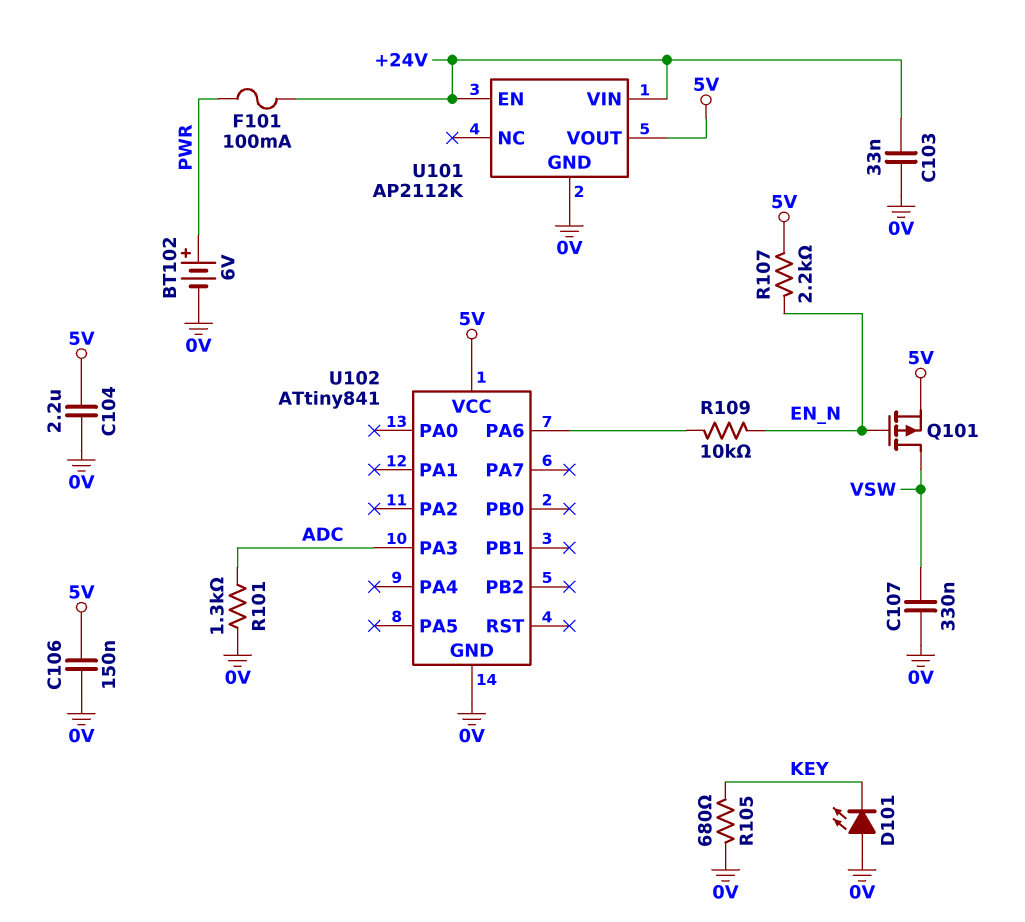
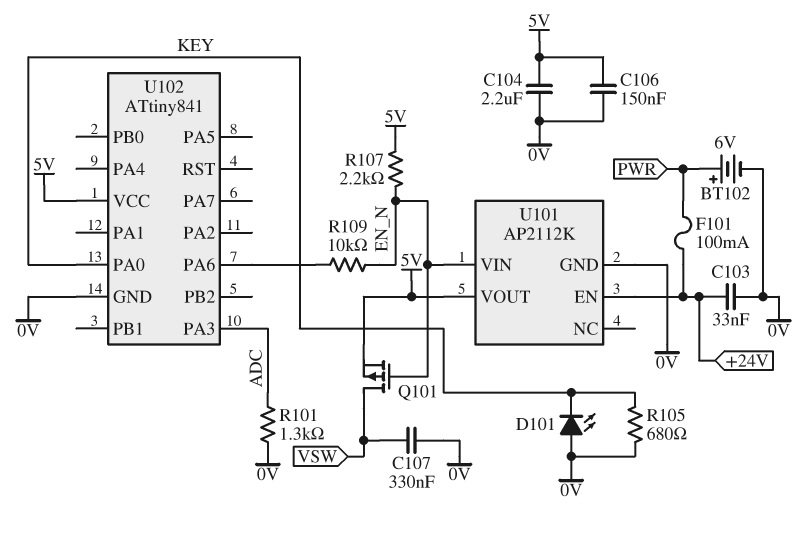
U101 pin VIN: +24V -> EN_N
U102 pin PA0: none -> KEY

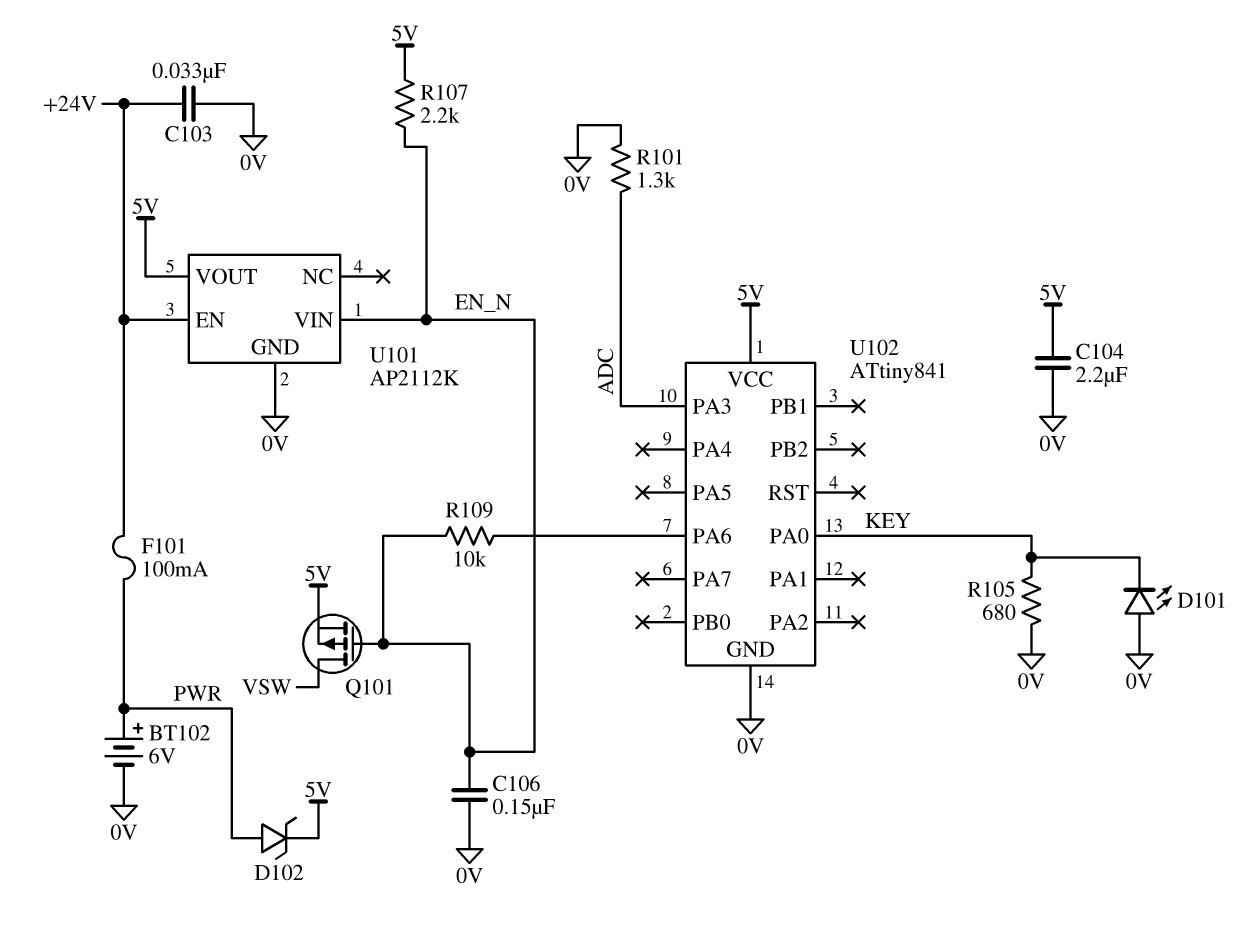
C106: 150nF (0V, 5V) -> 150nF (0V, EN_N)
C107: 330nF (0V, VSW) -> none
D102: none -> zener (A PWR, K 5V)

